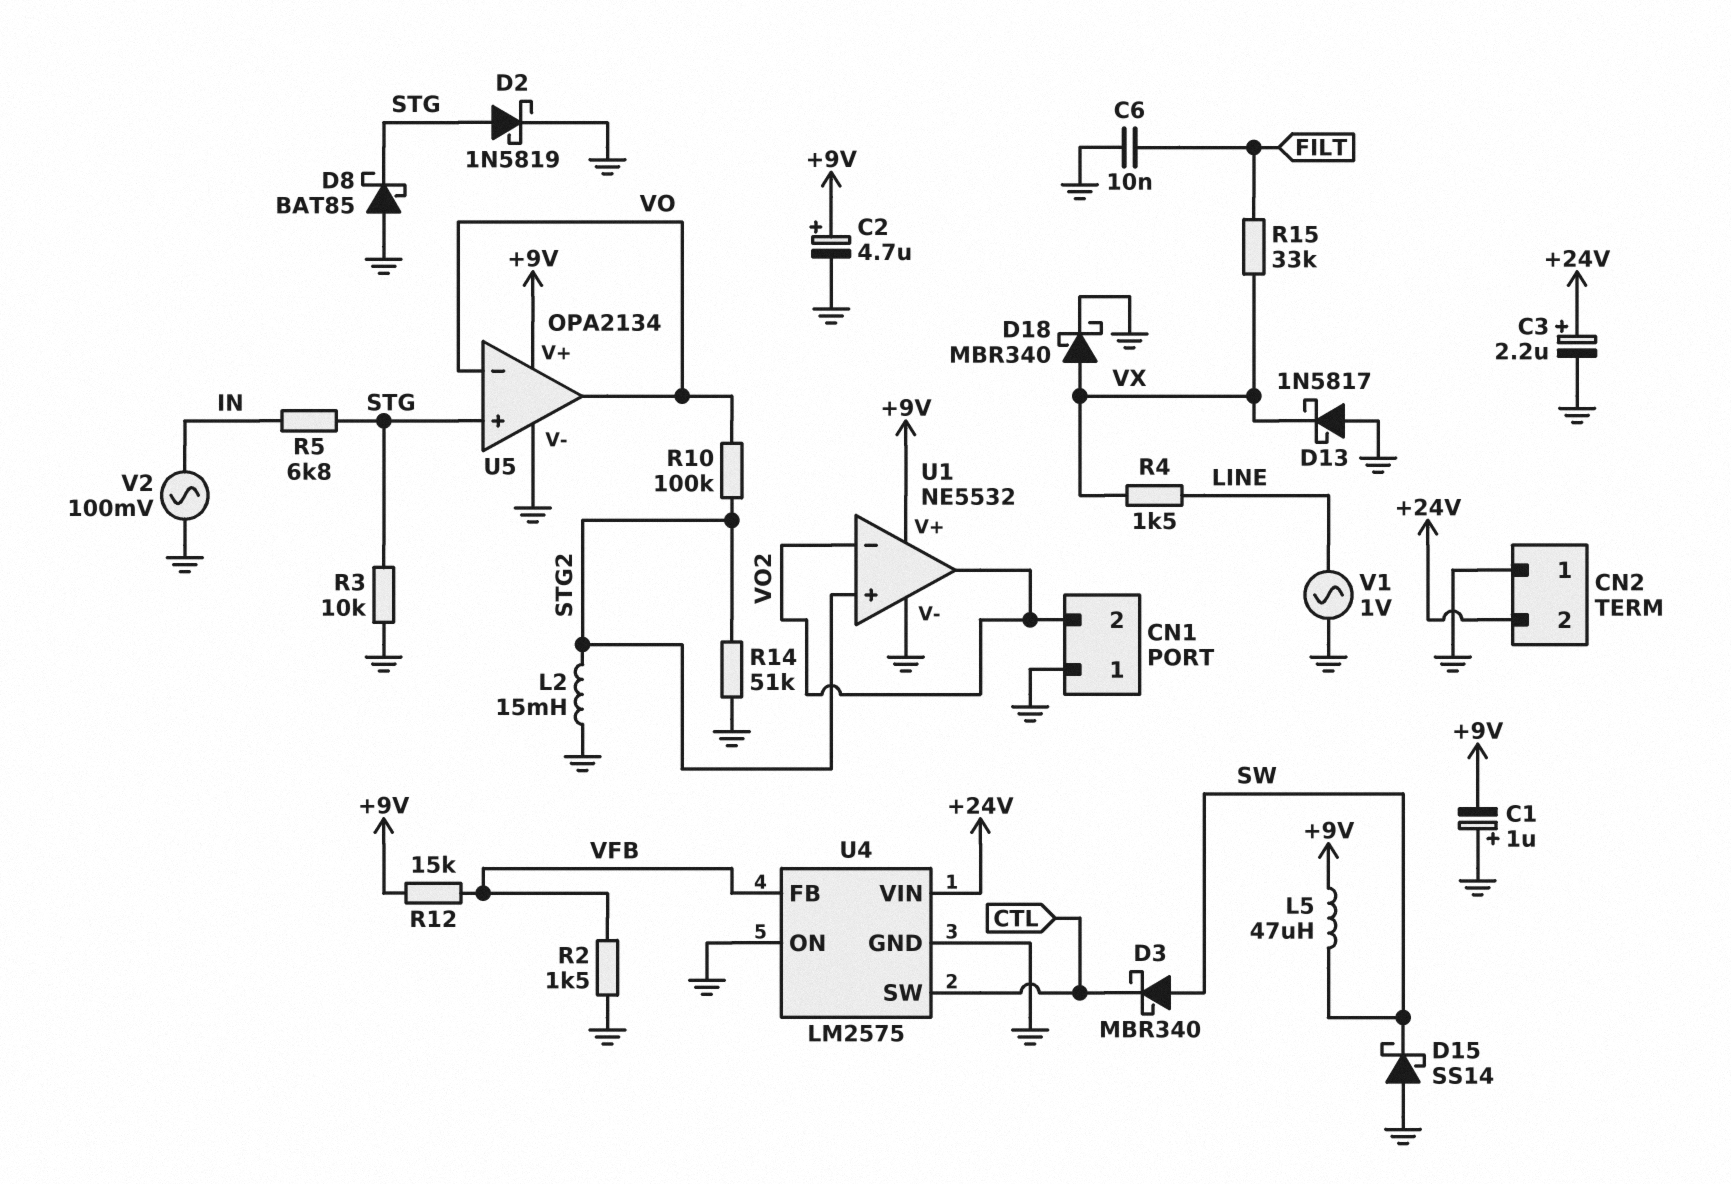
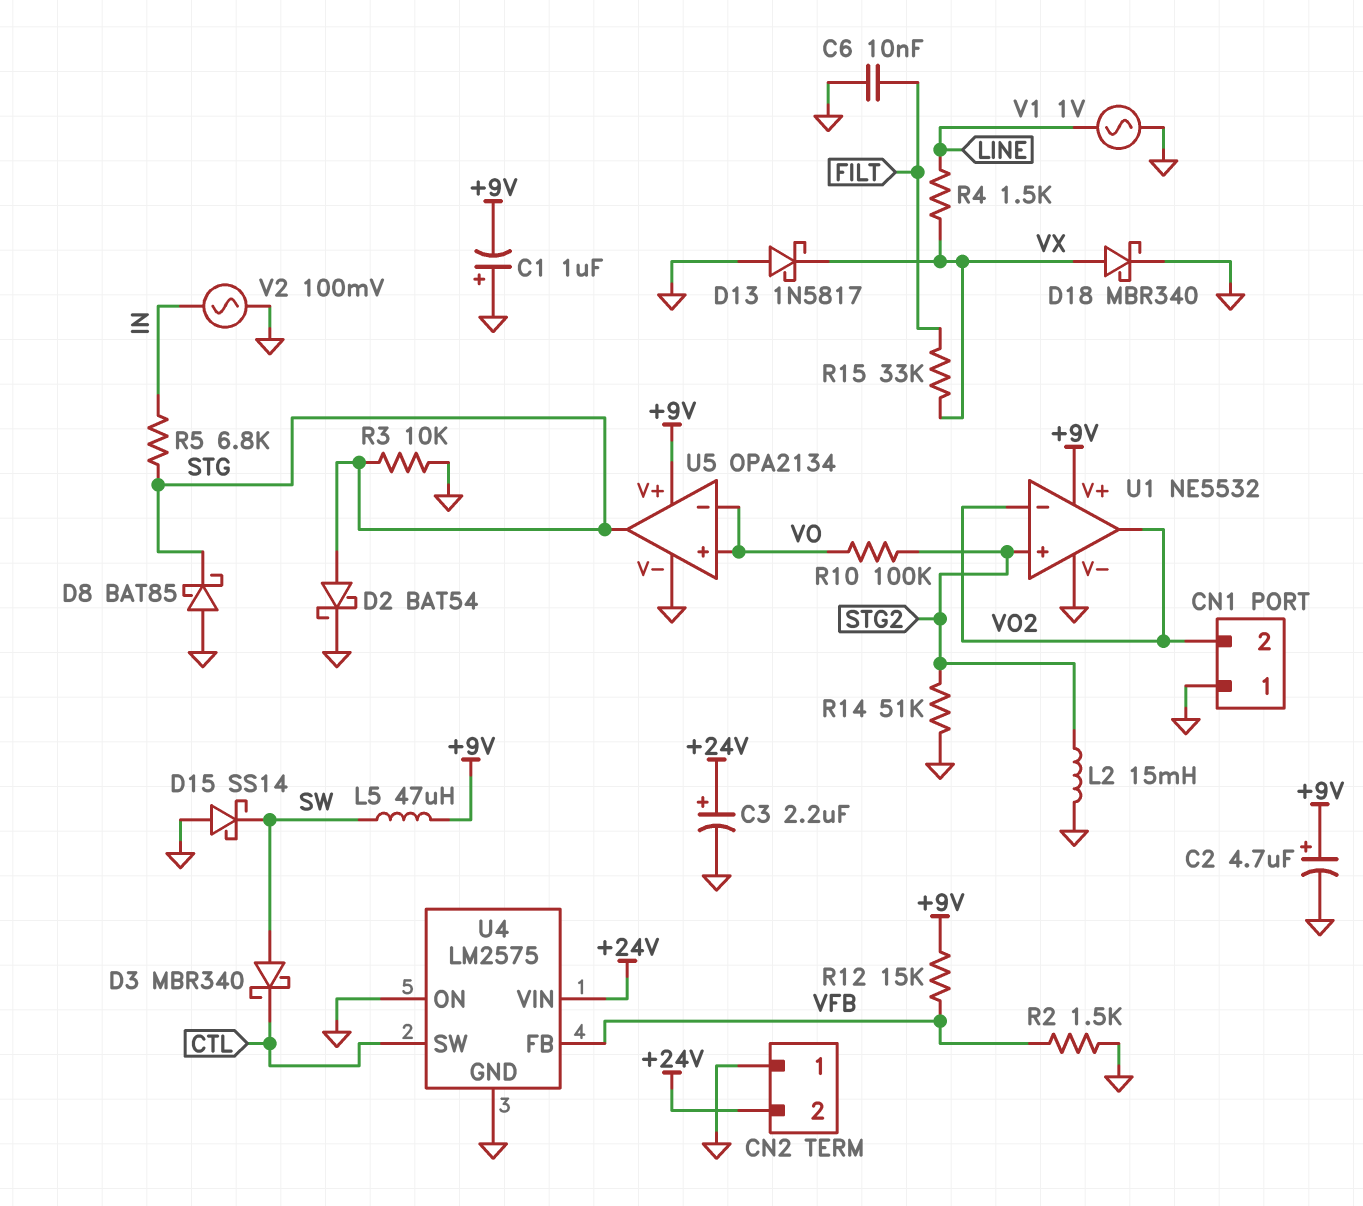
D2: schottky 1N5819 (A STG, K GND) -> schottky BAT54 (A STG, K GND)
U5 pin in+: STG -> VO
U5 pin out: VO -> STG

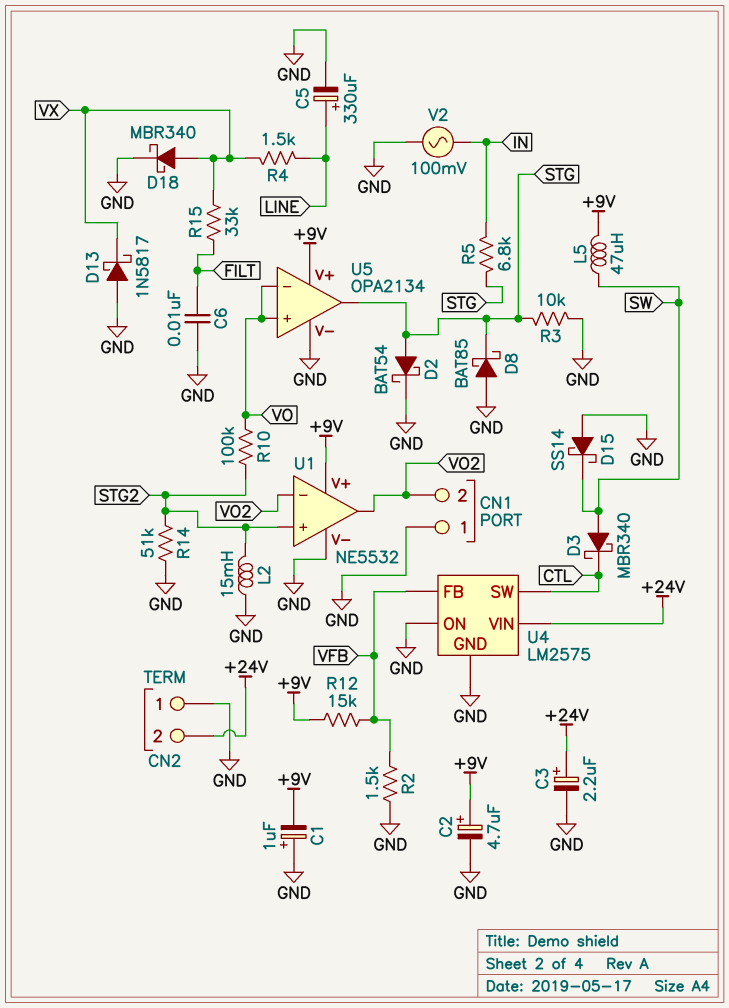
C5: none -> 330uF (plus LINE, minus GND)
V1: AC 1V (GND, LINE) -> none

